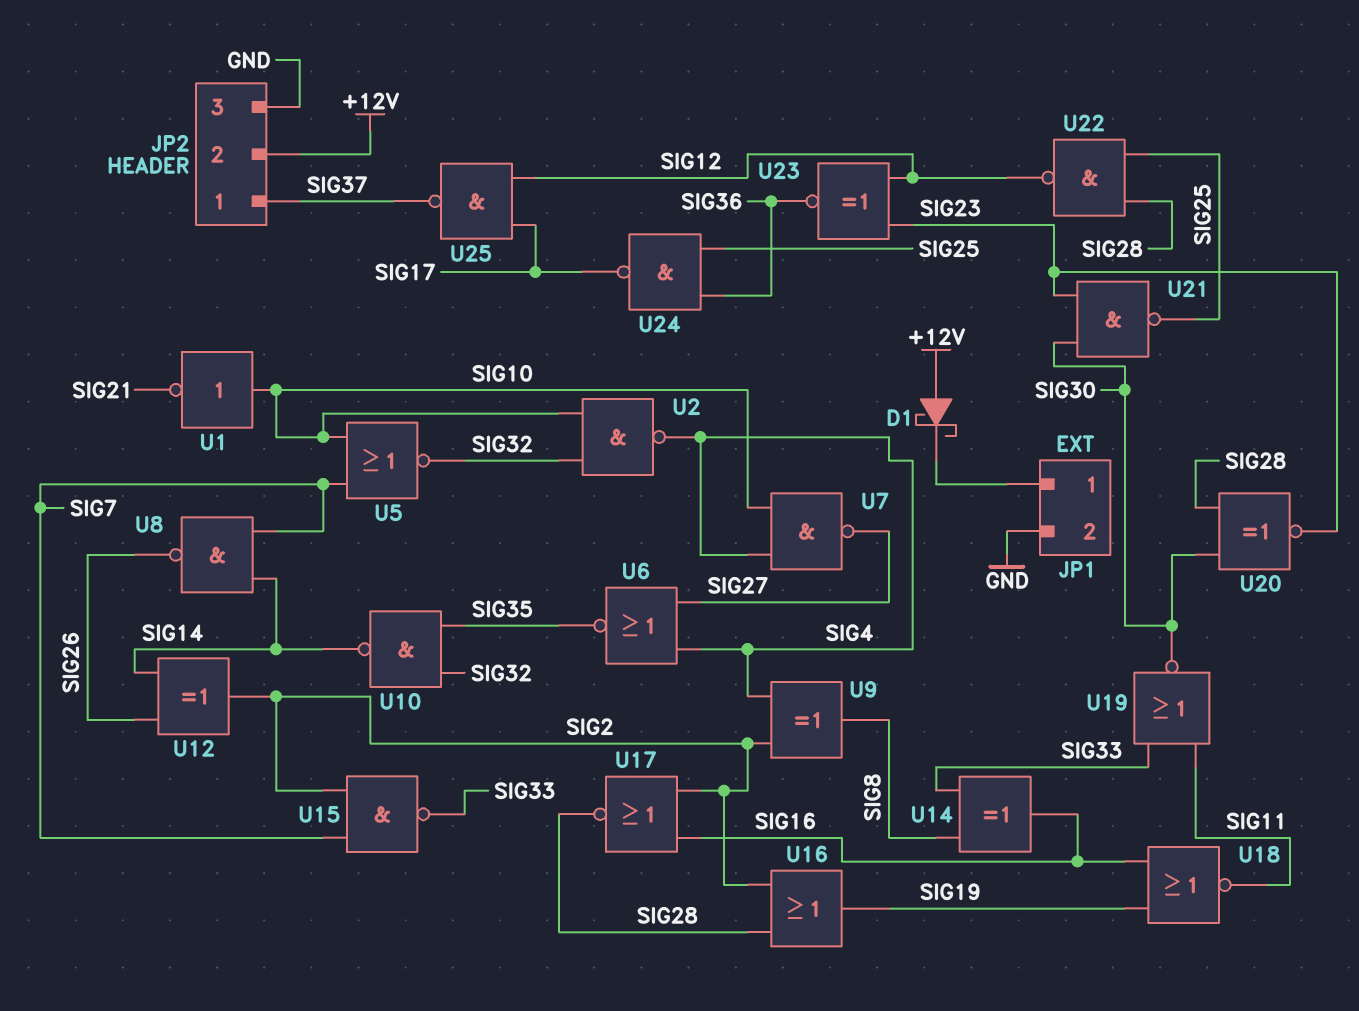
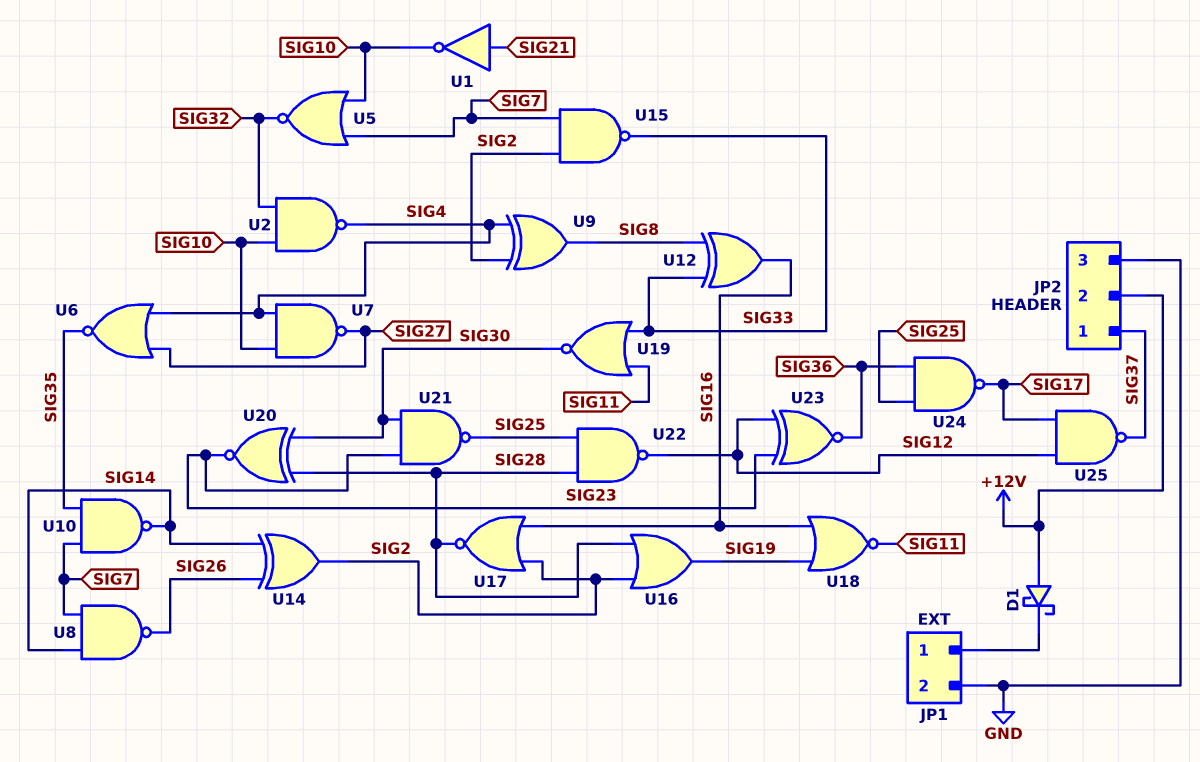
U1: NOT (in SIG10, out SIG21) -> NOT (in SIG21, out SIG10)
U10: NAND (in SIG32, in SIG35, out SIG14) -> NAND (in SIG7, in SIG35, out SIG14)
U12: XOR (in SIG14, in SIG26, out SIG2) -> XOR (in SIG8, in SIG33, out SIG16)
U14: XOR (in SIG8, in SIG33, out SIG16) -> XOR (in SIG14, in SIG26, out SIG2)

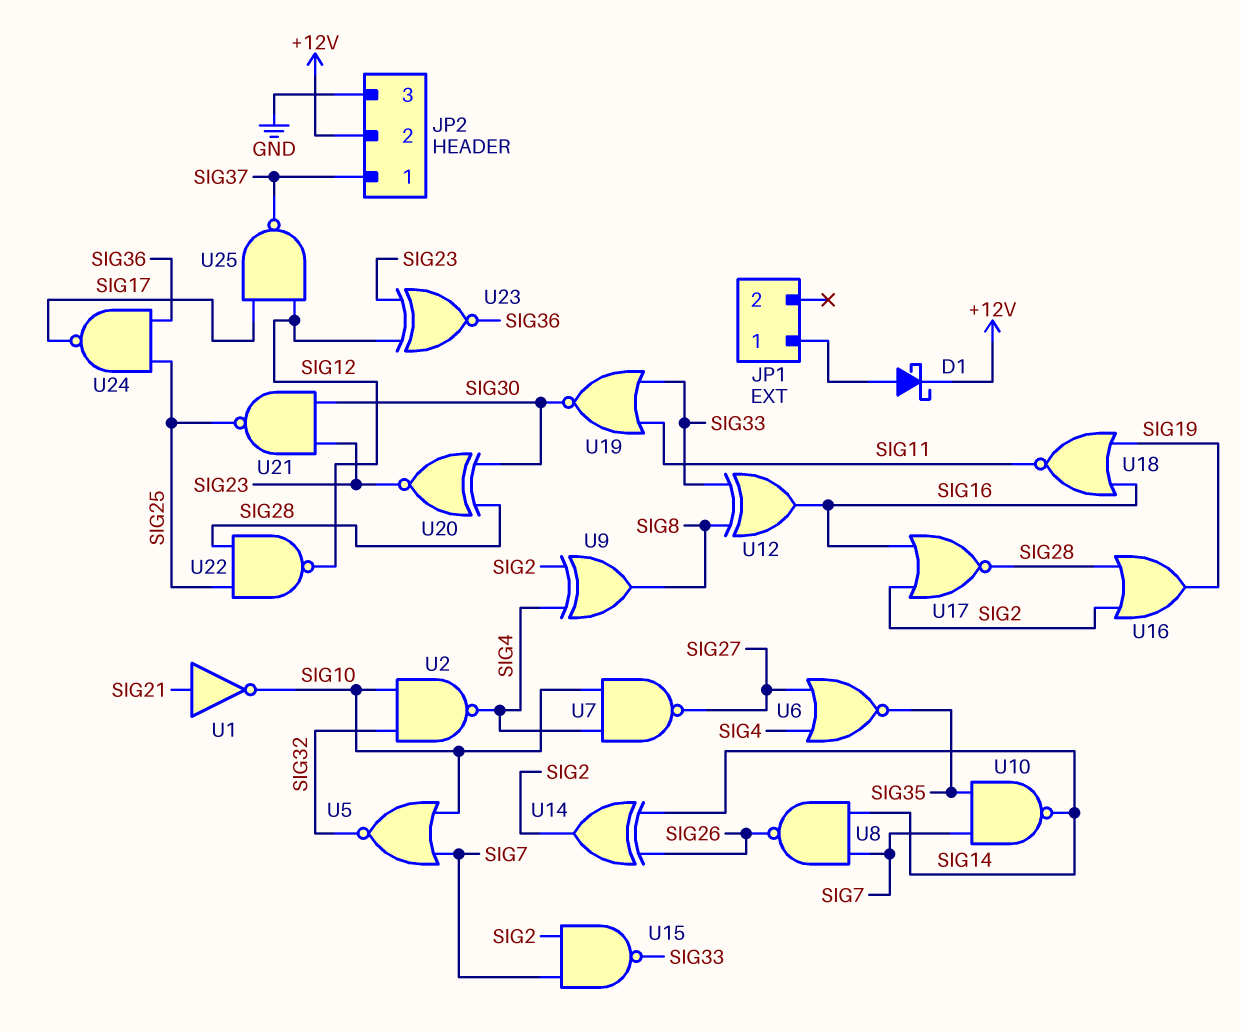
D1: schottky (A +12V, K JP1/1) -> schottky (A JP1/1, K +12V)
JP1 pin 2: GND -> none

